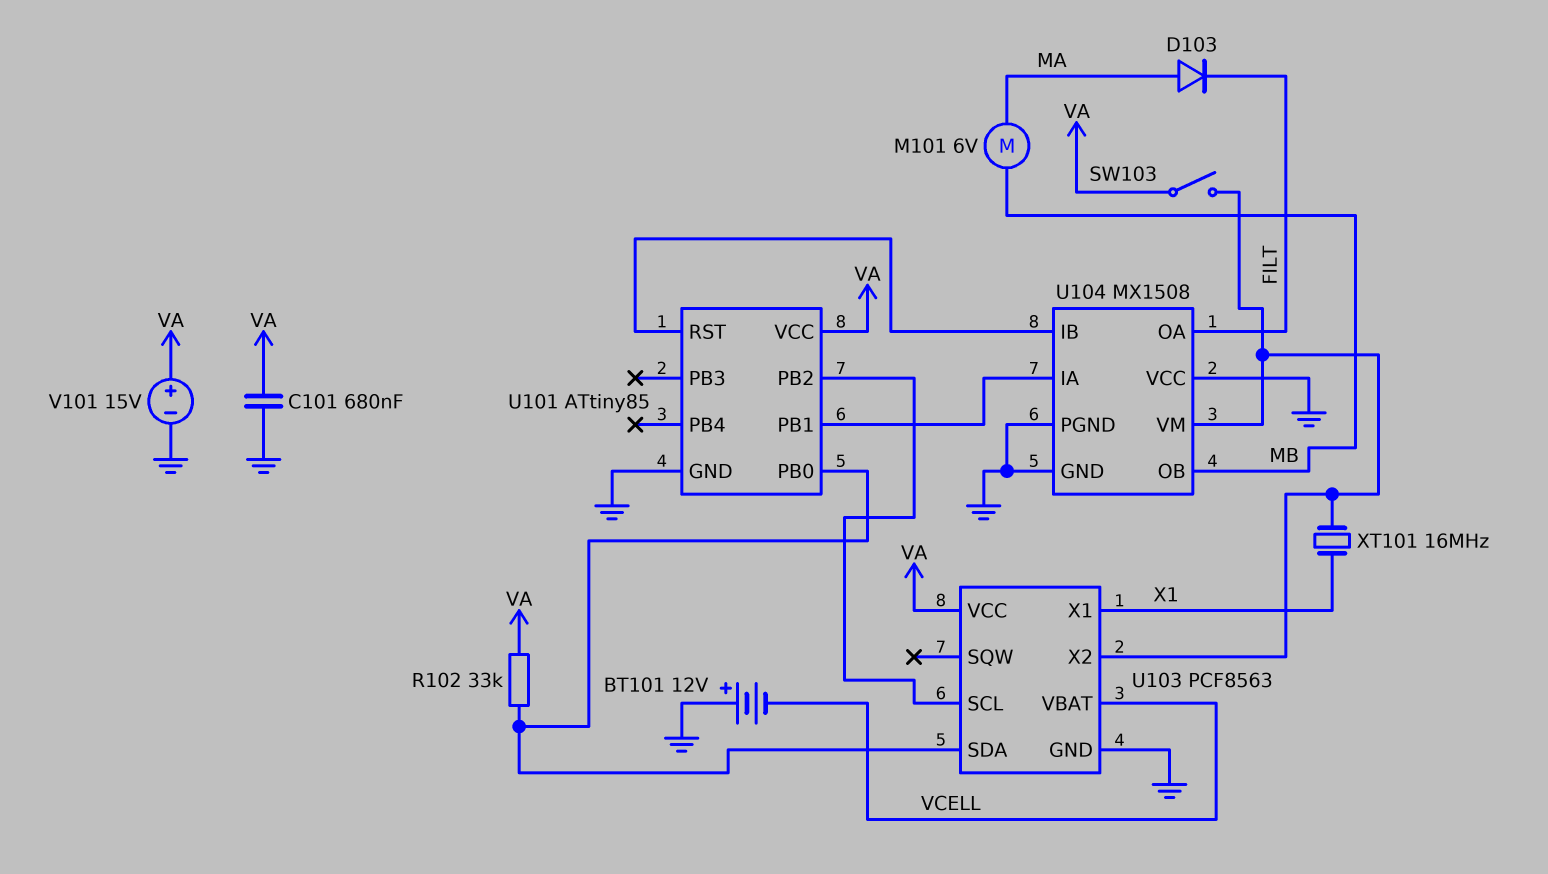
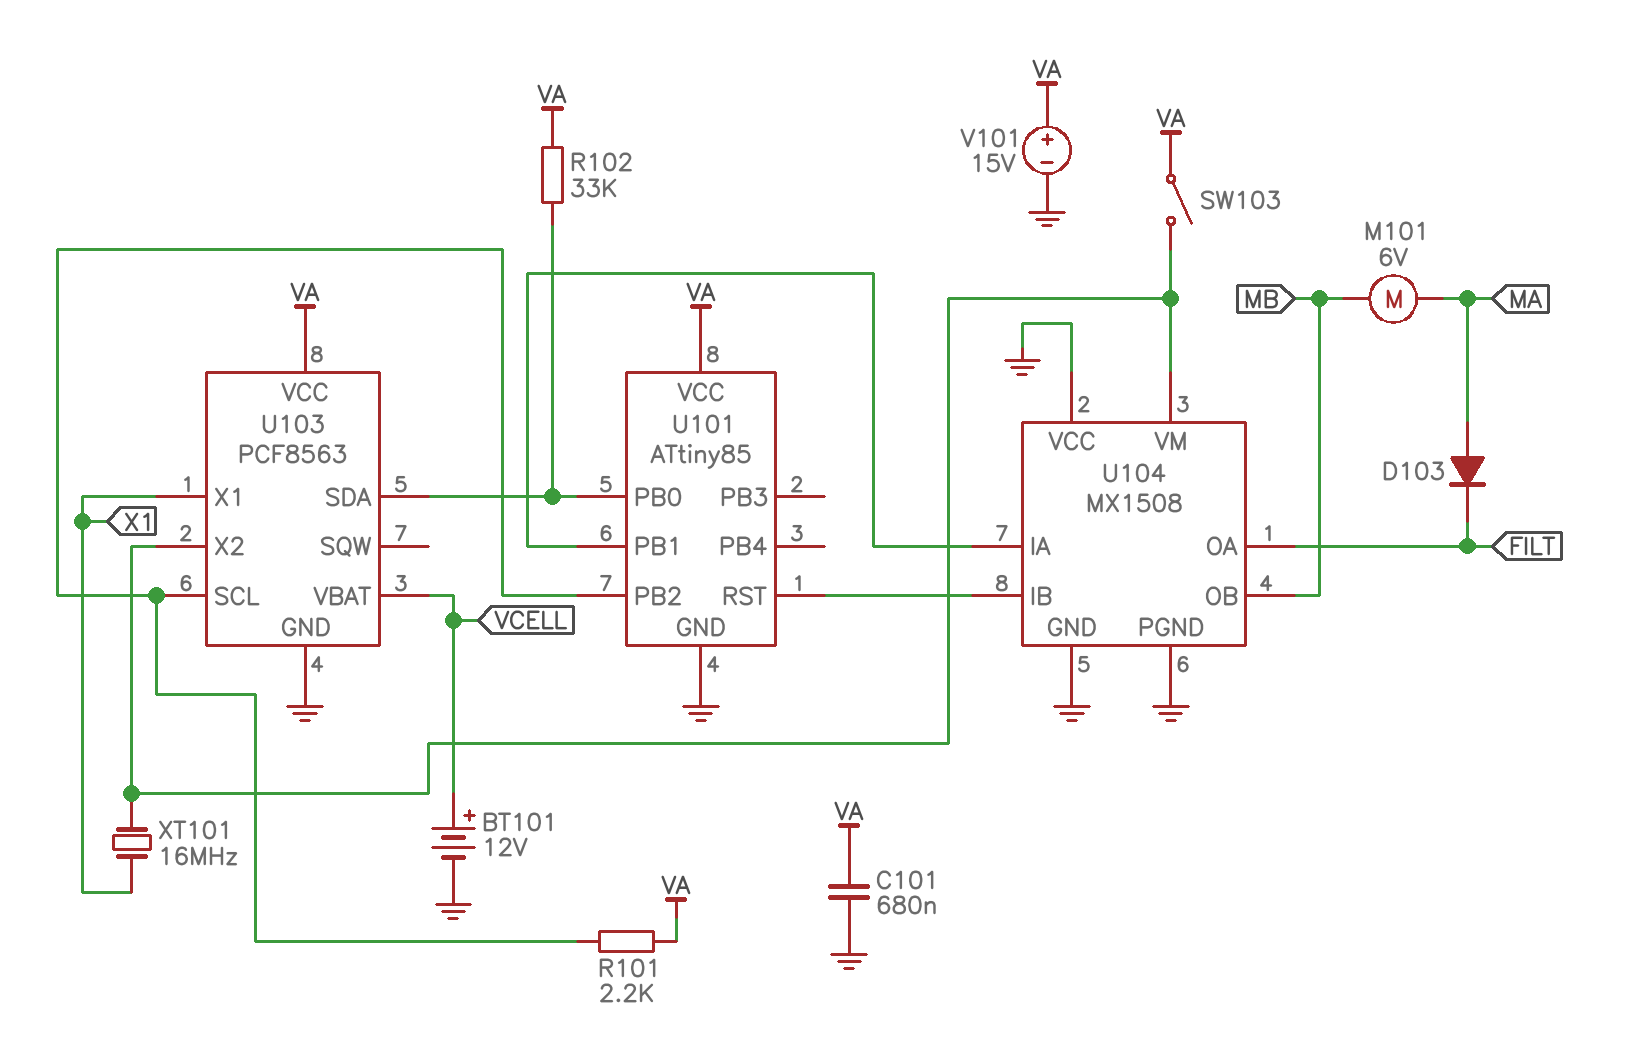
BT101: 12V (plus GND, minus VCELL) -> 12V (plus VCELL, minus GND)
R101: none -> 2.2k (U101/PB2, VA)

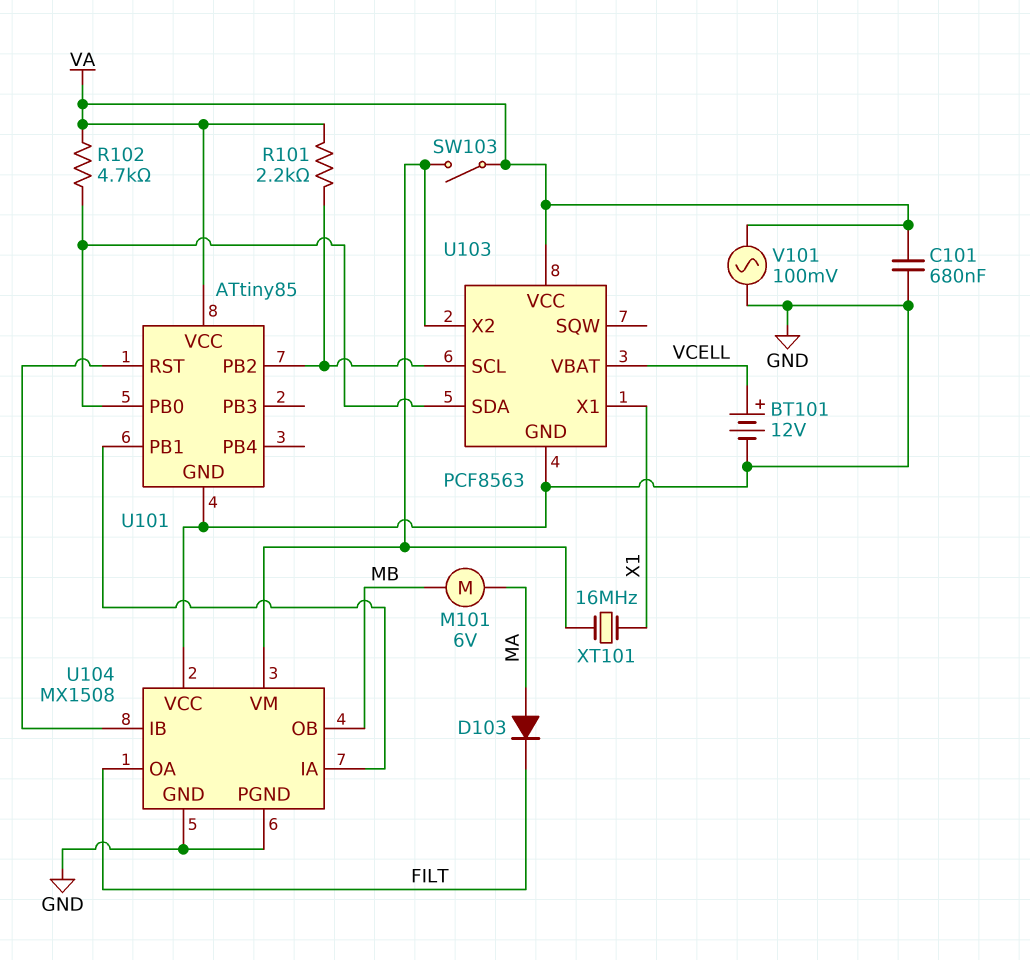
R102: 33k (U101/PB0, VA) -> 4.7k (U101/PB0, VA)
V101: 15V (plus VA, minus GND) -> AC 100mV (GND, VA)

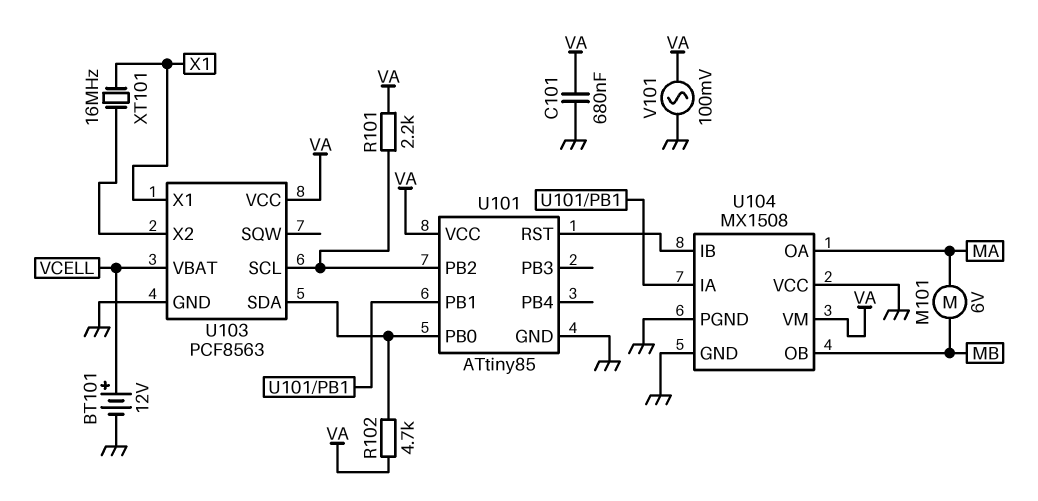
D103: diode (A MA, K FILT) -> none
SW103: switch (U103/X2, VA) -> none
U104 pin OA: FILT -> MA
U104 pin VM: U103/X2 -> VA

